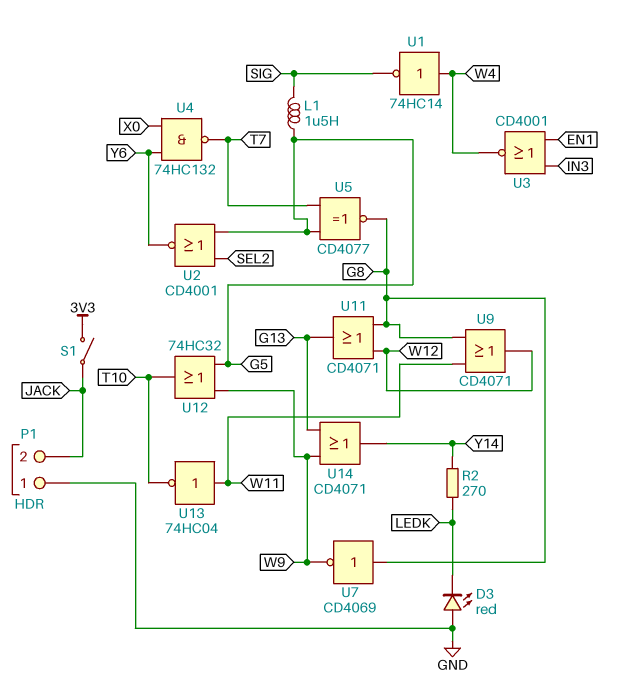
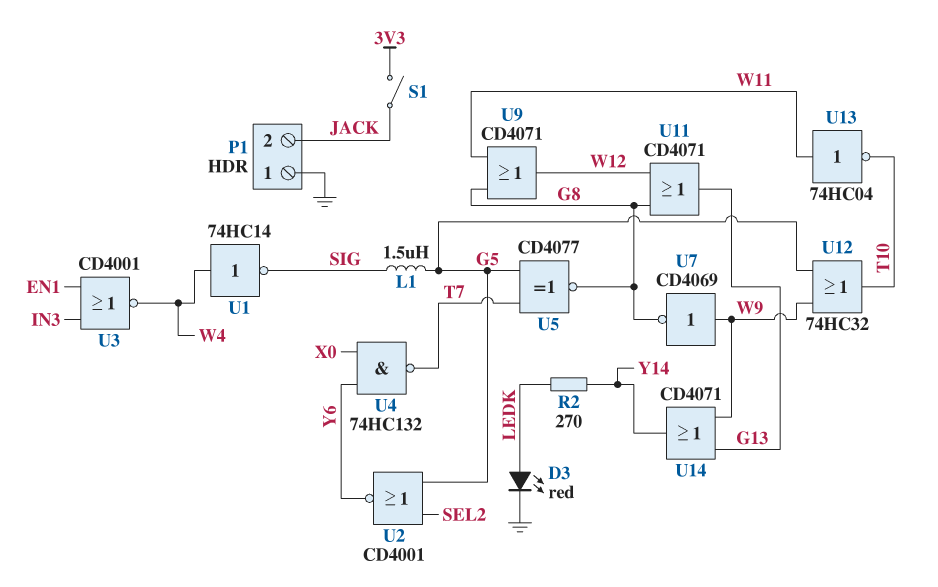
D3: LED red (A GND, K LEDK) -> LED red (A LEDK, K GND)
U7: NOT CD4069 (in G8, out W9) -> NOT CD4069 (in W9, out G8)

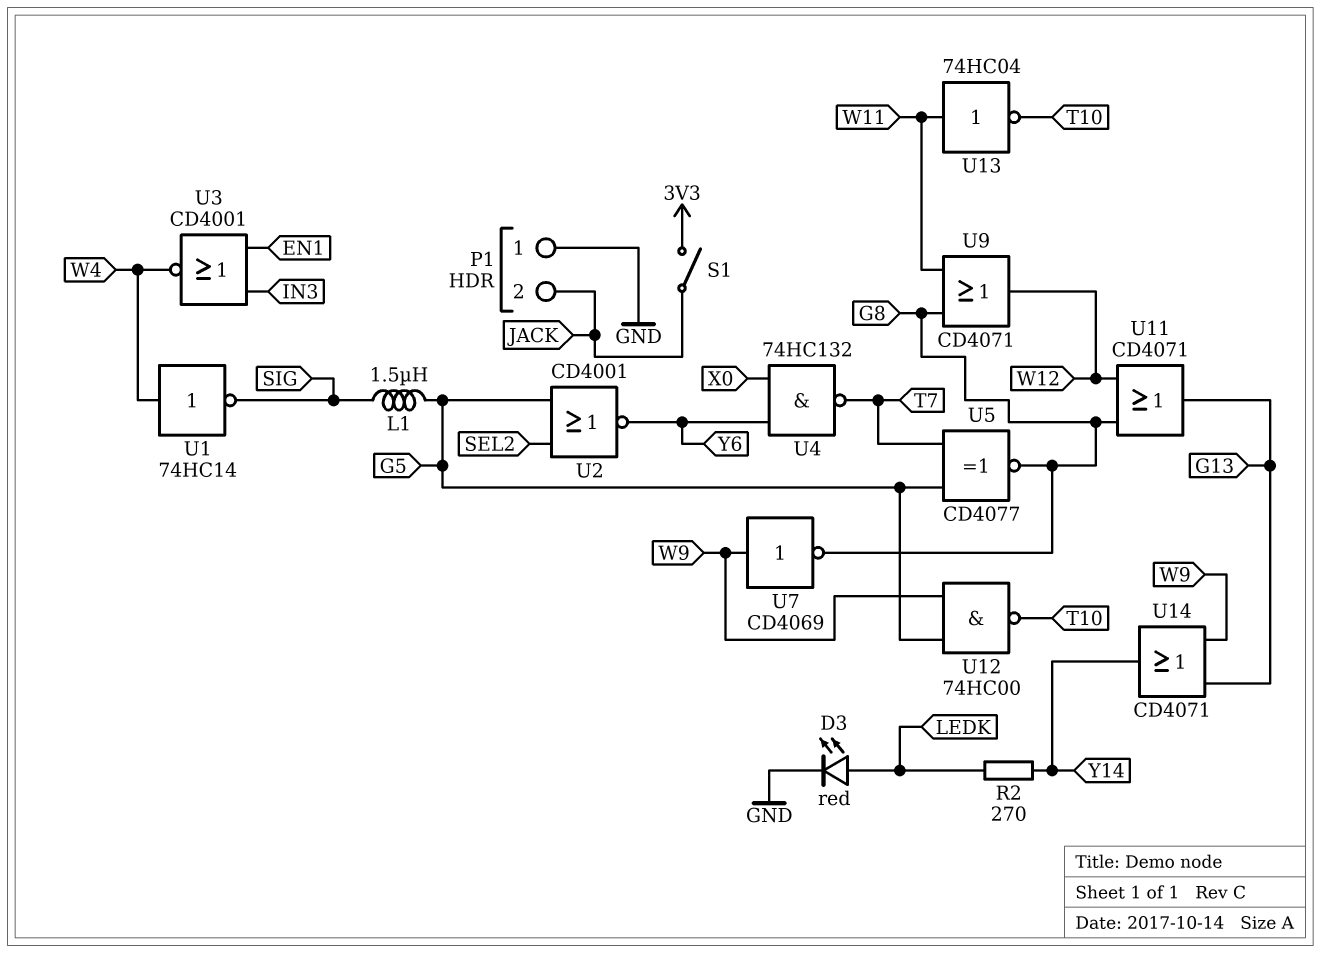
U12: OR 74HC32 (in G5, in W9, out T10) -> NAND 74HC00 (in G5, in W9, out T10)

